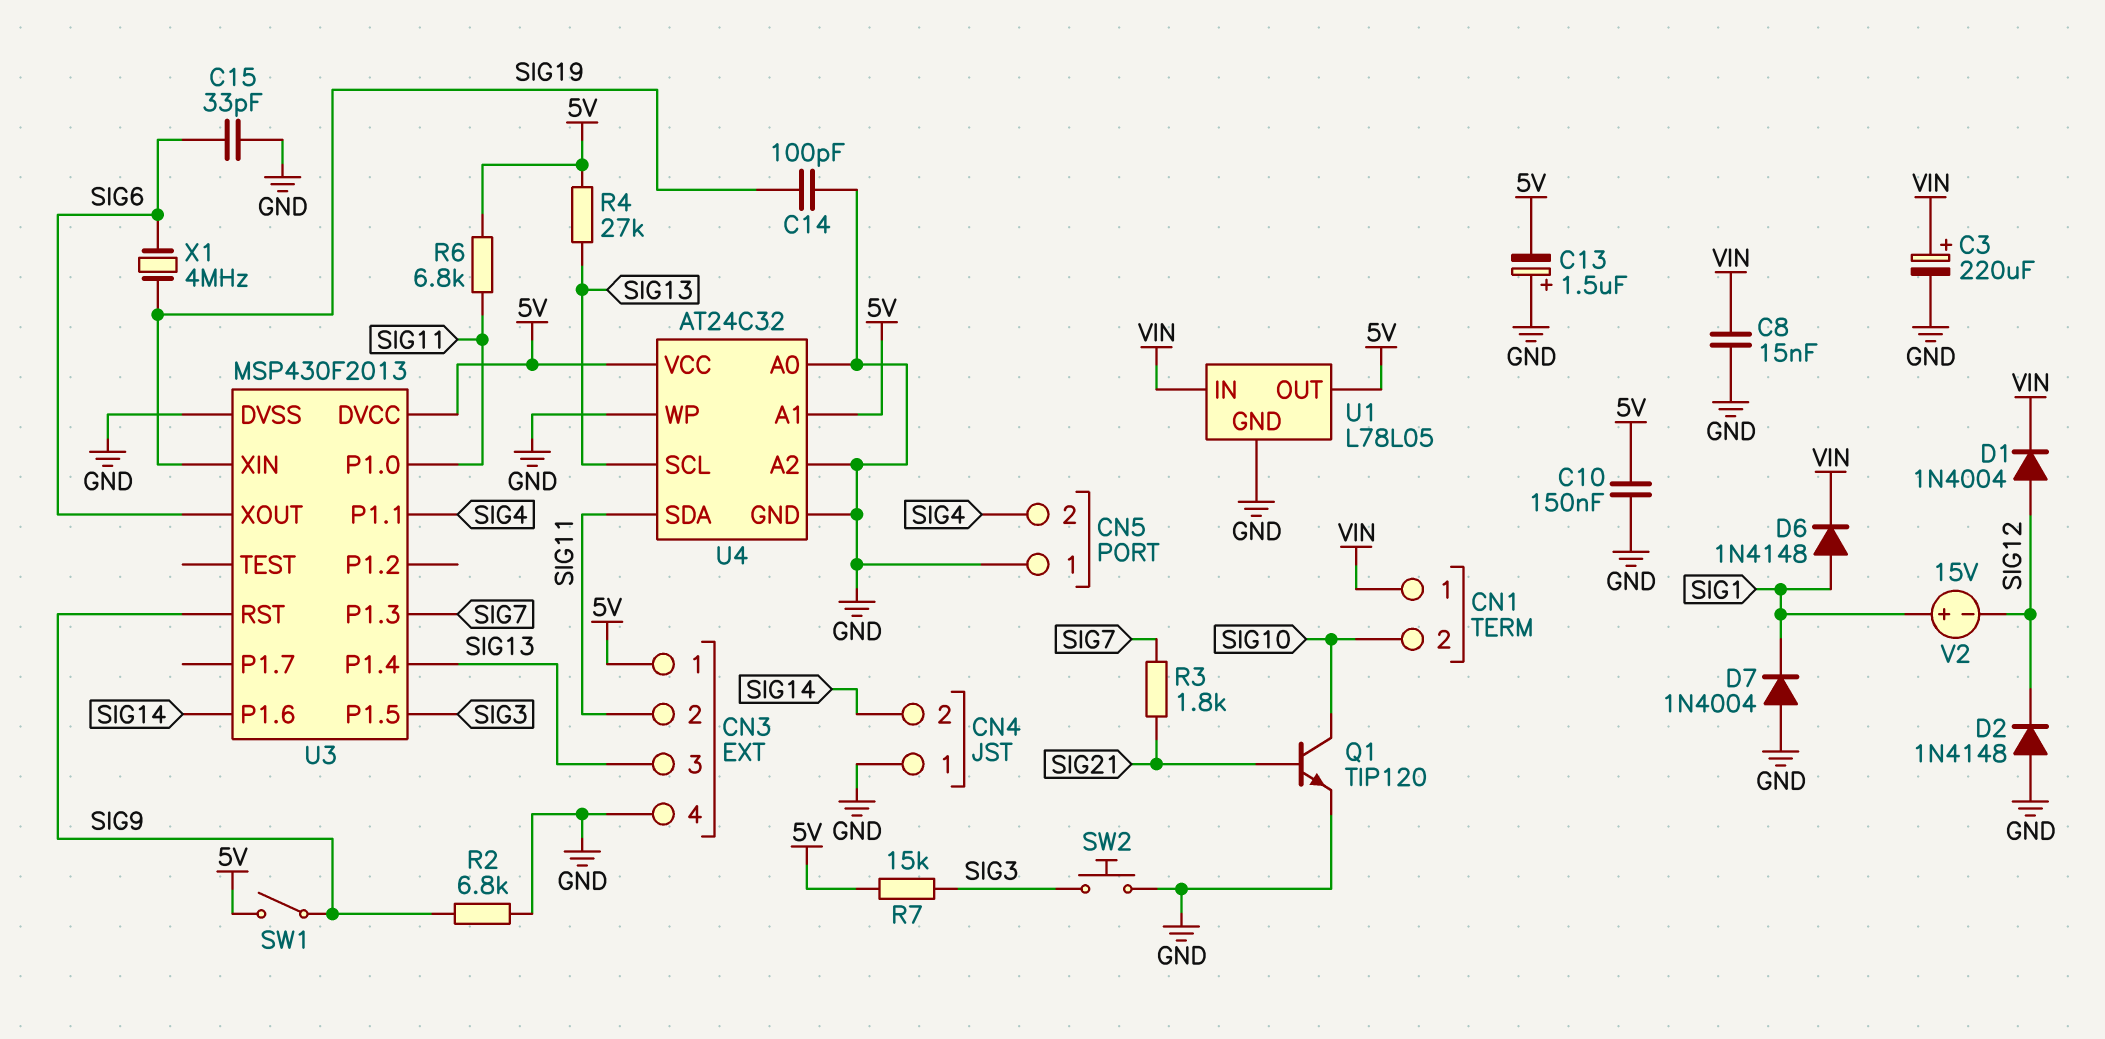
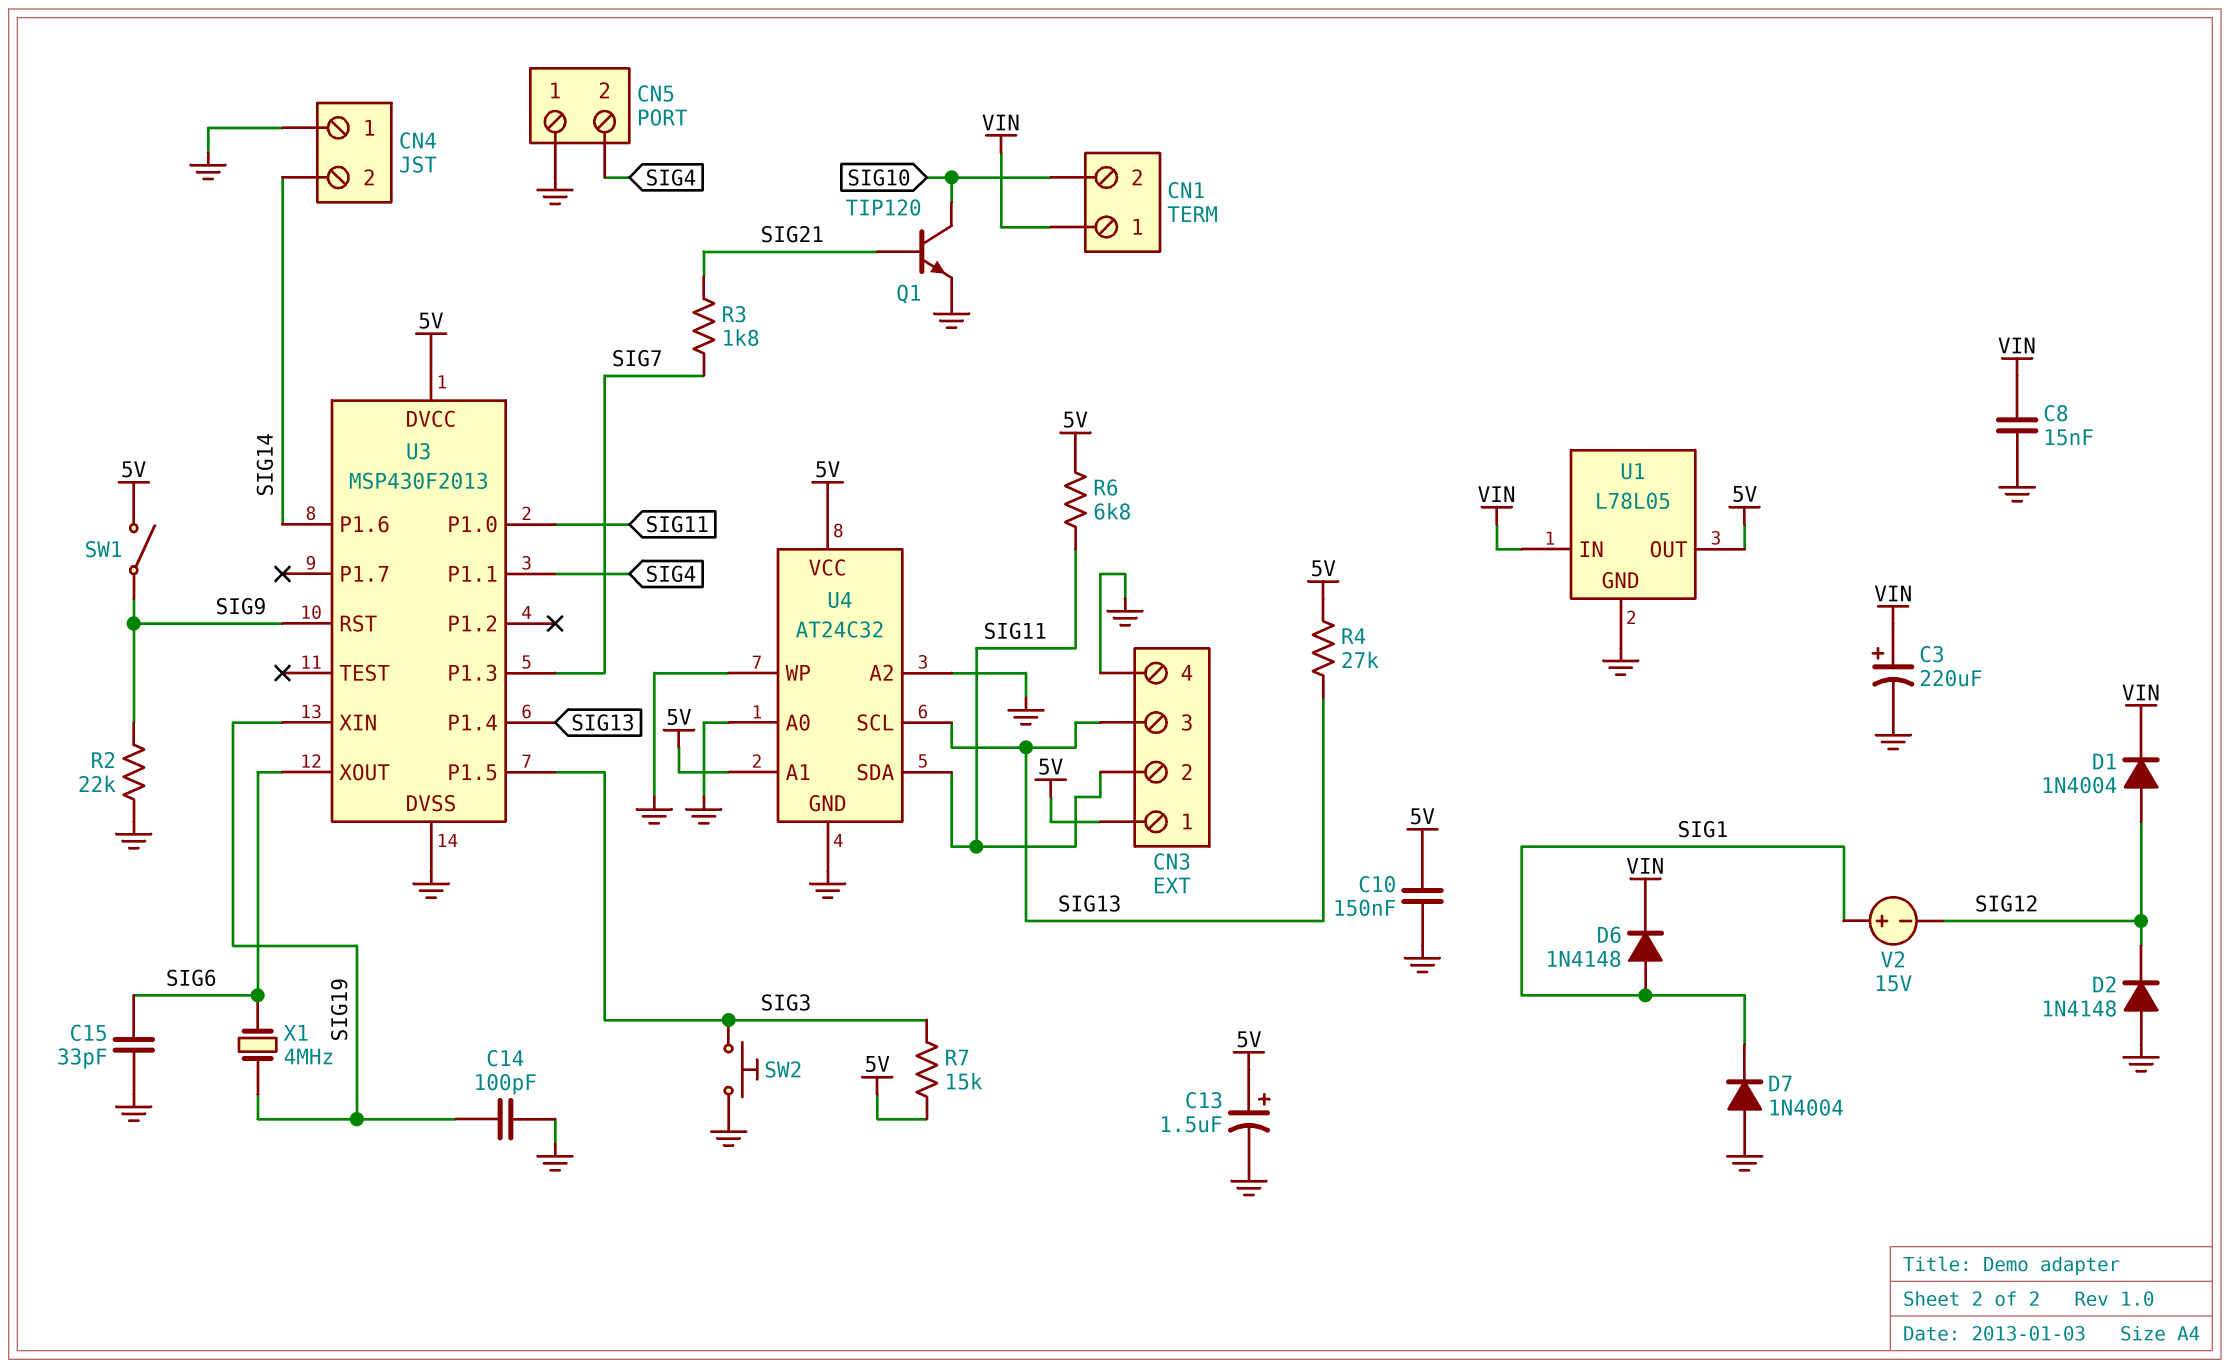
C13: 1.5uF (plus GND, minus 5V) -> 1.5uF (plus 5V, minus GND)
R2: 6.8k (GND, SIG9) -> 22k (GND, SIG9)

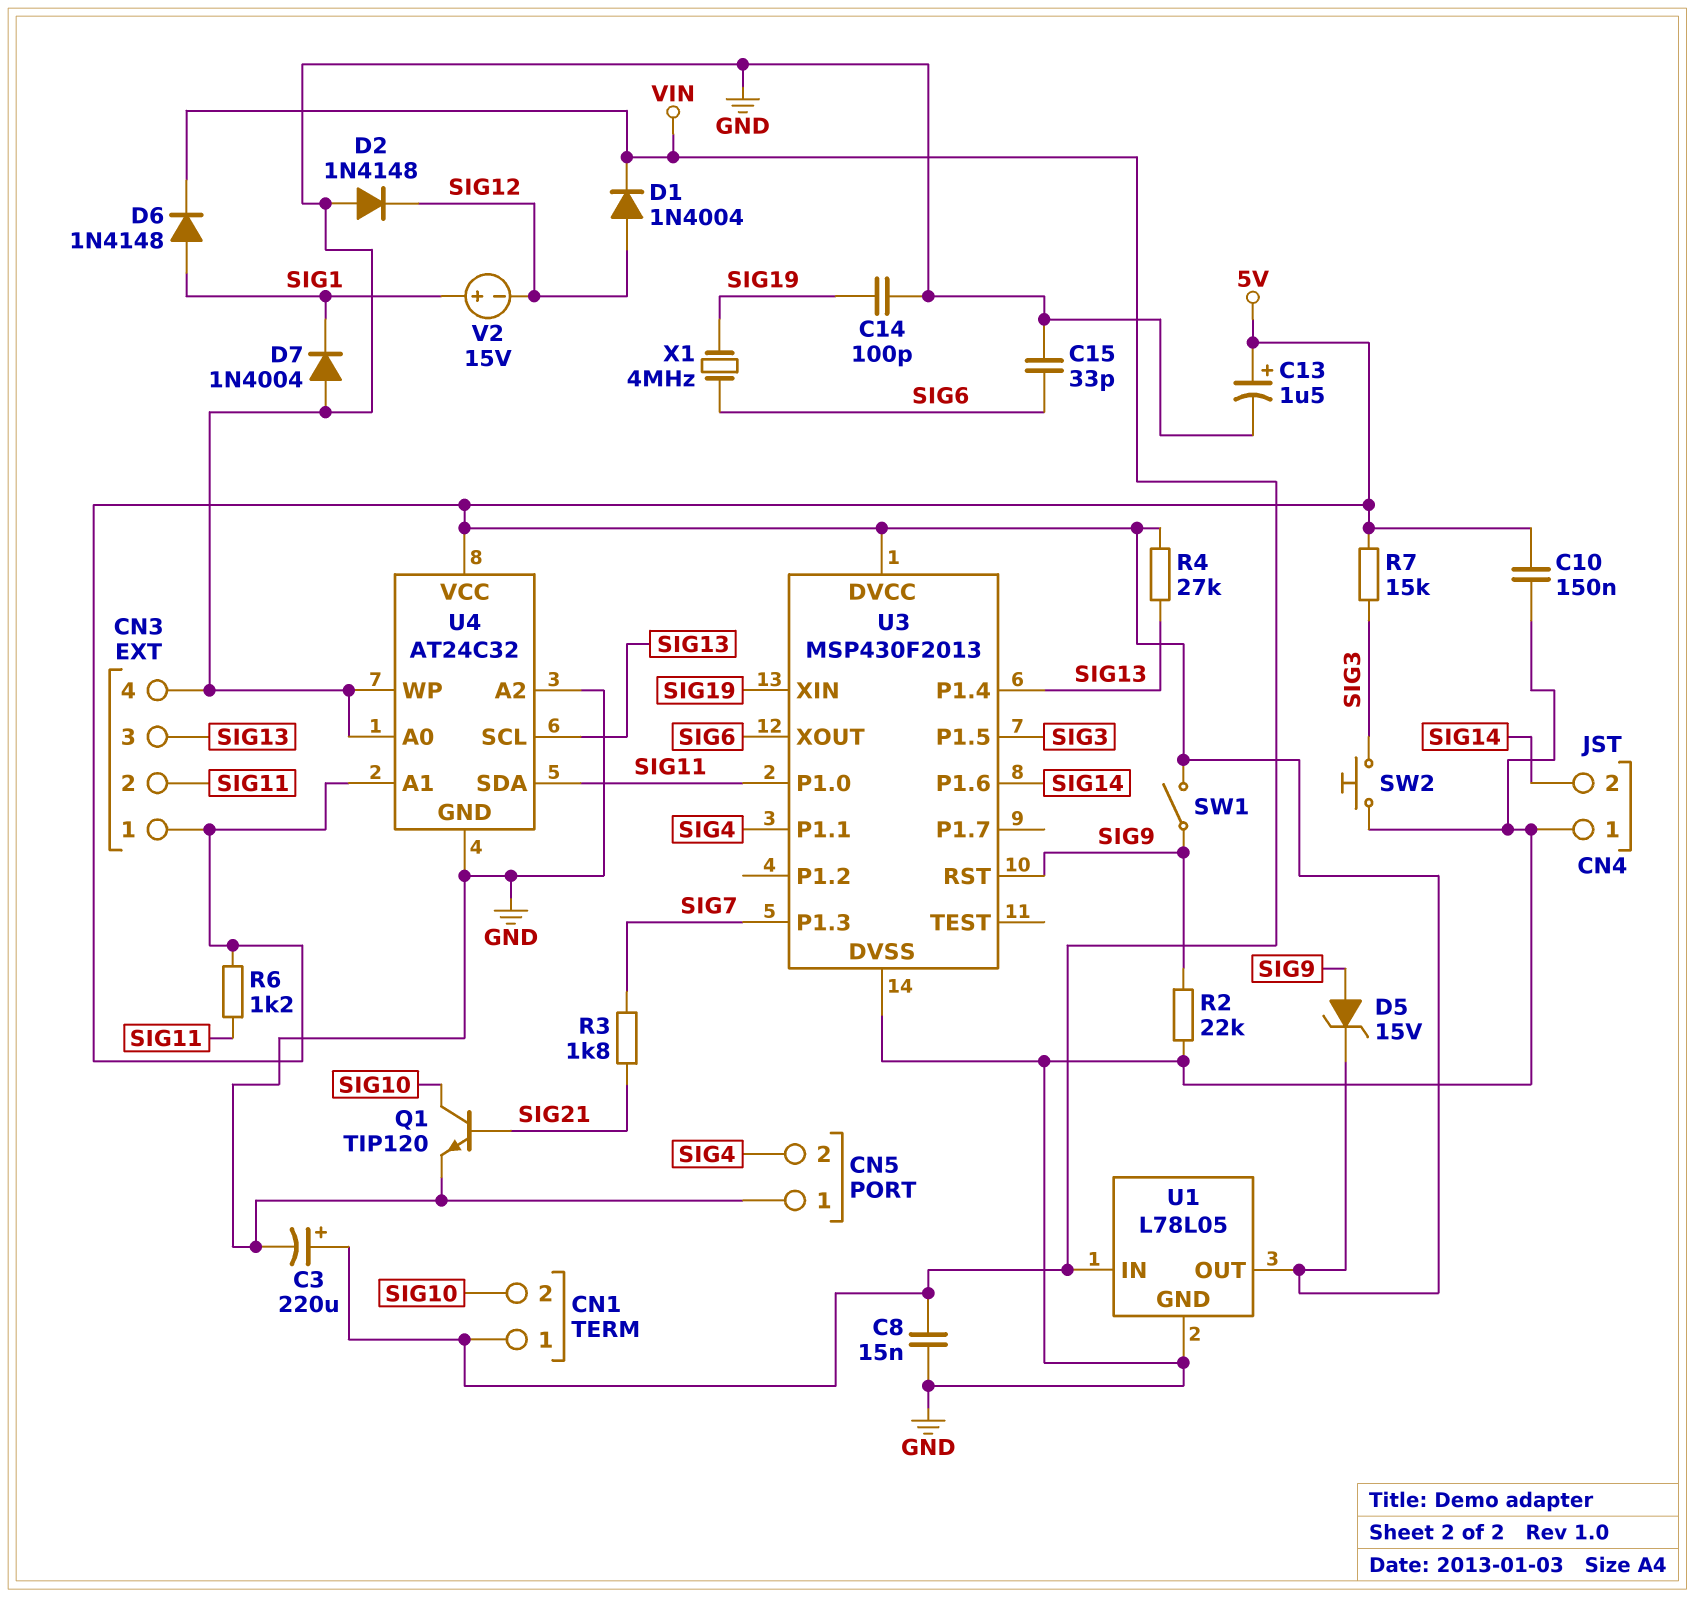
D5: none -> zener 15V (A SIG9, K 5V)
R6: 6.8k (5V, SIG11) -> 1.2k (5V, SIG11)

